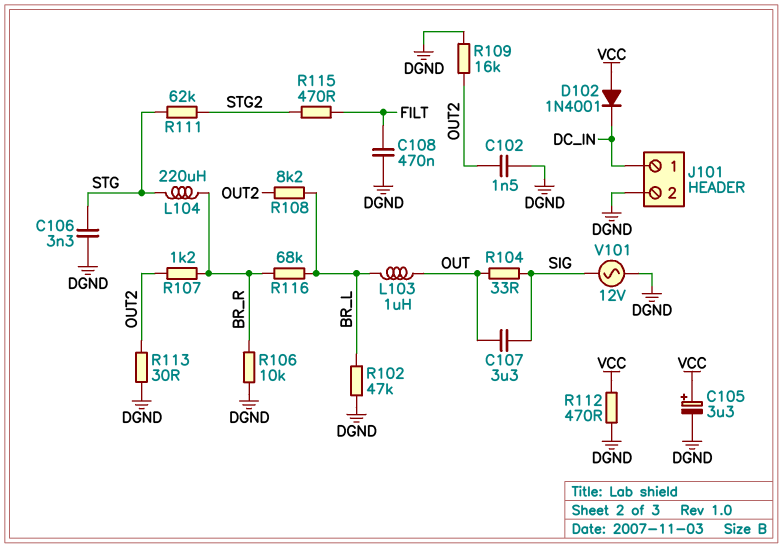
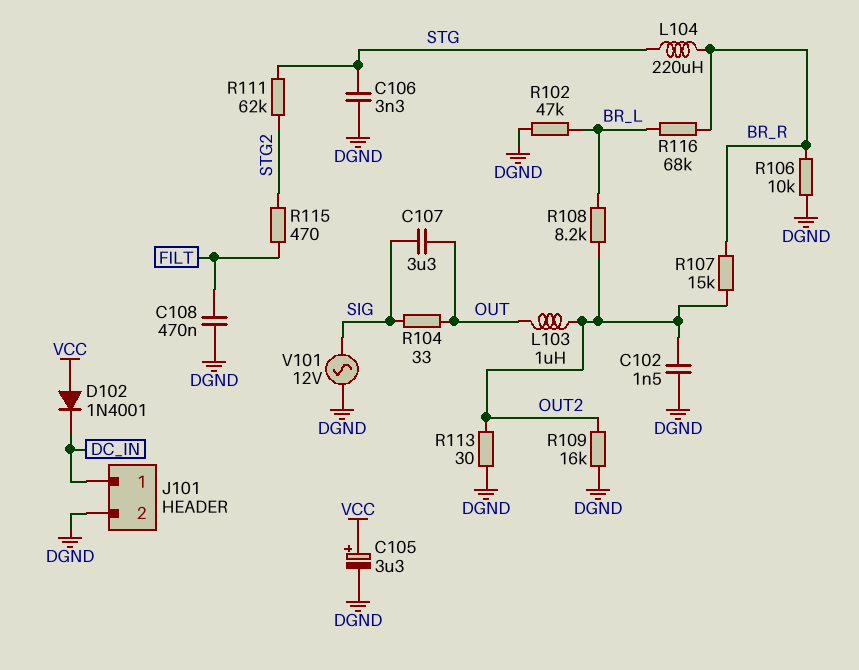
L103: 1uH (BR_L, OUT) -> 1uH (OUT, OUT2)
R107: 1.2k (BR_R, OUT2) -> 15k (BR_R, OUT2)
R112: 470 (DGND, VCC) -> none

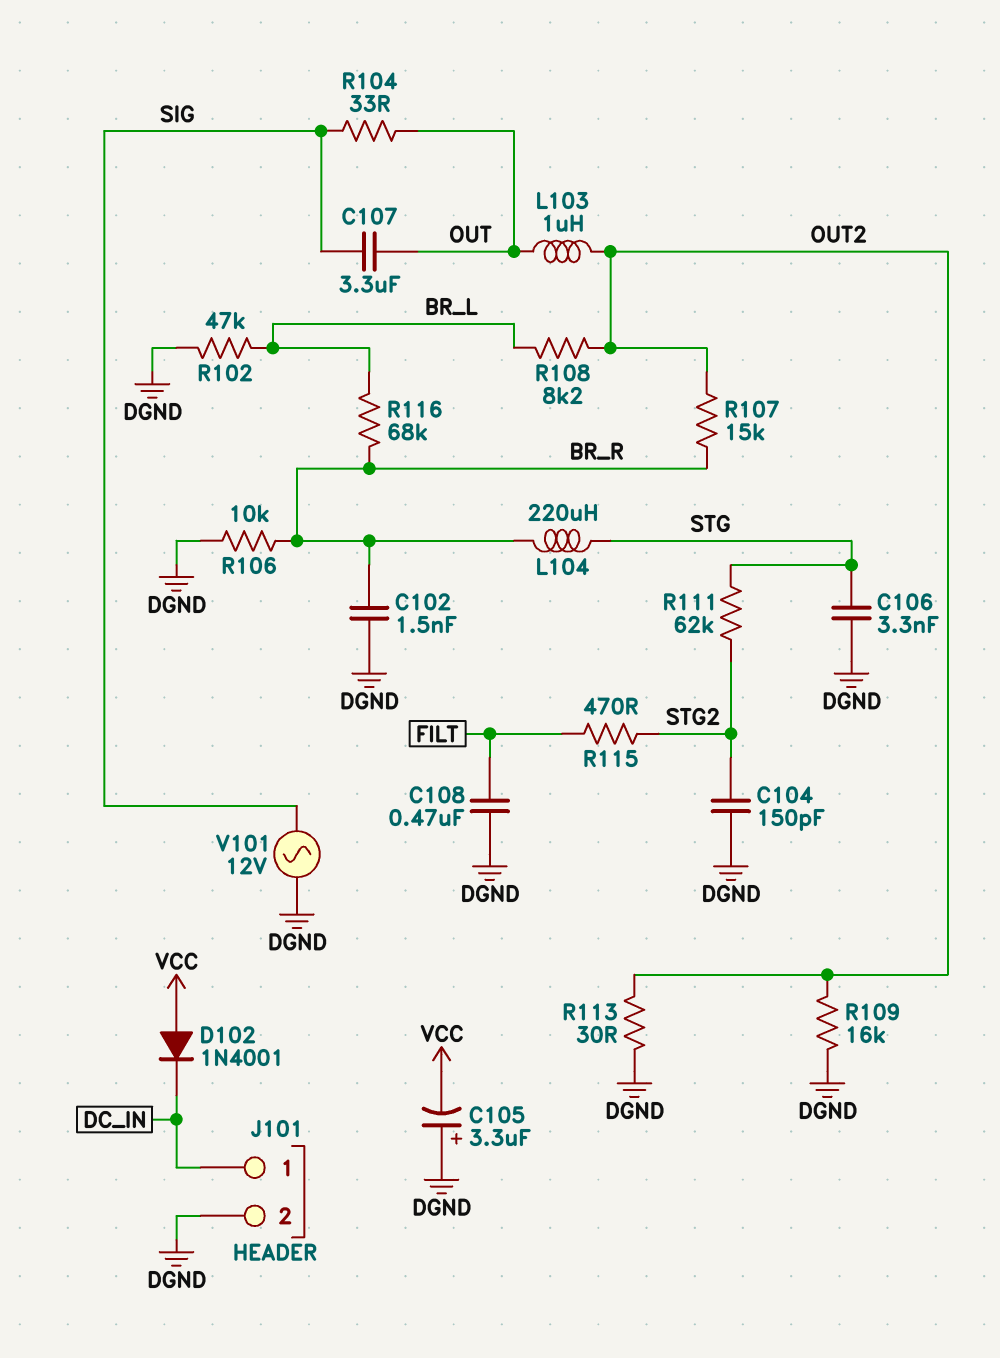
C102: 1.5nF (DGND, OUT2) -> 1.5nF (BR_R, DGND)
C104: none -> 150pF (DGND, STG2)
C105: 3.3uF (plus VCC, minus DGND) -> 3.3uF (plus DGND, minus VCC)

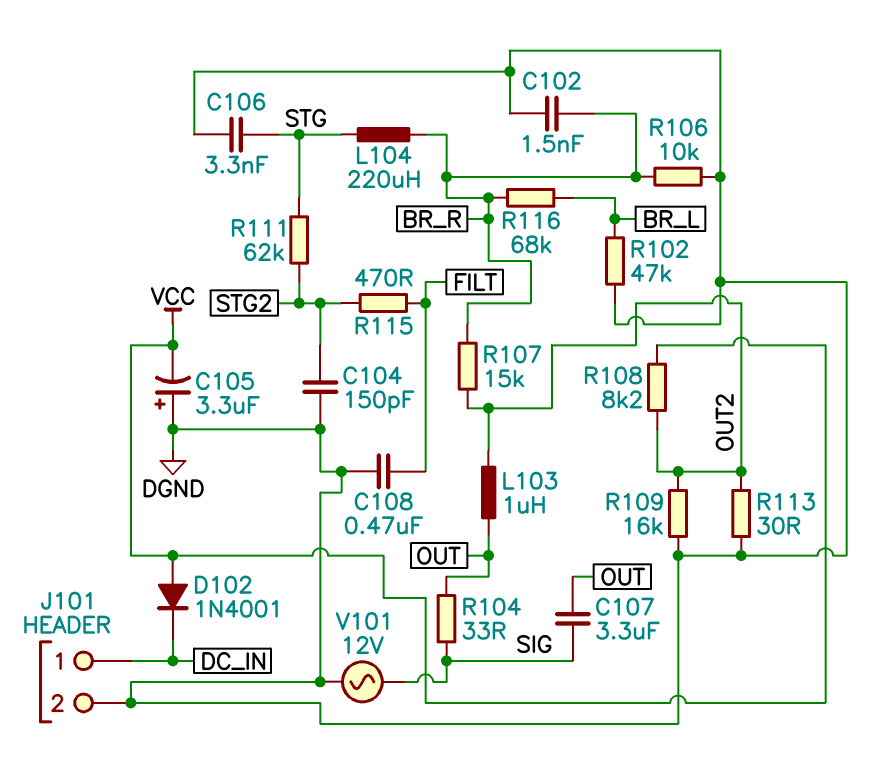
R108: 8.2k (BR_L, OUT2) -> 8.2k (OUT2, VCC)

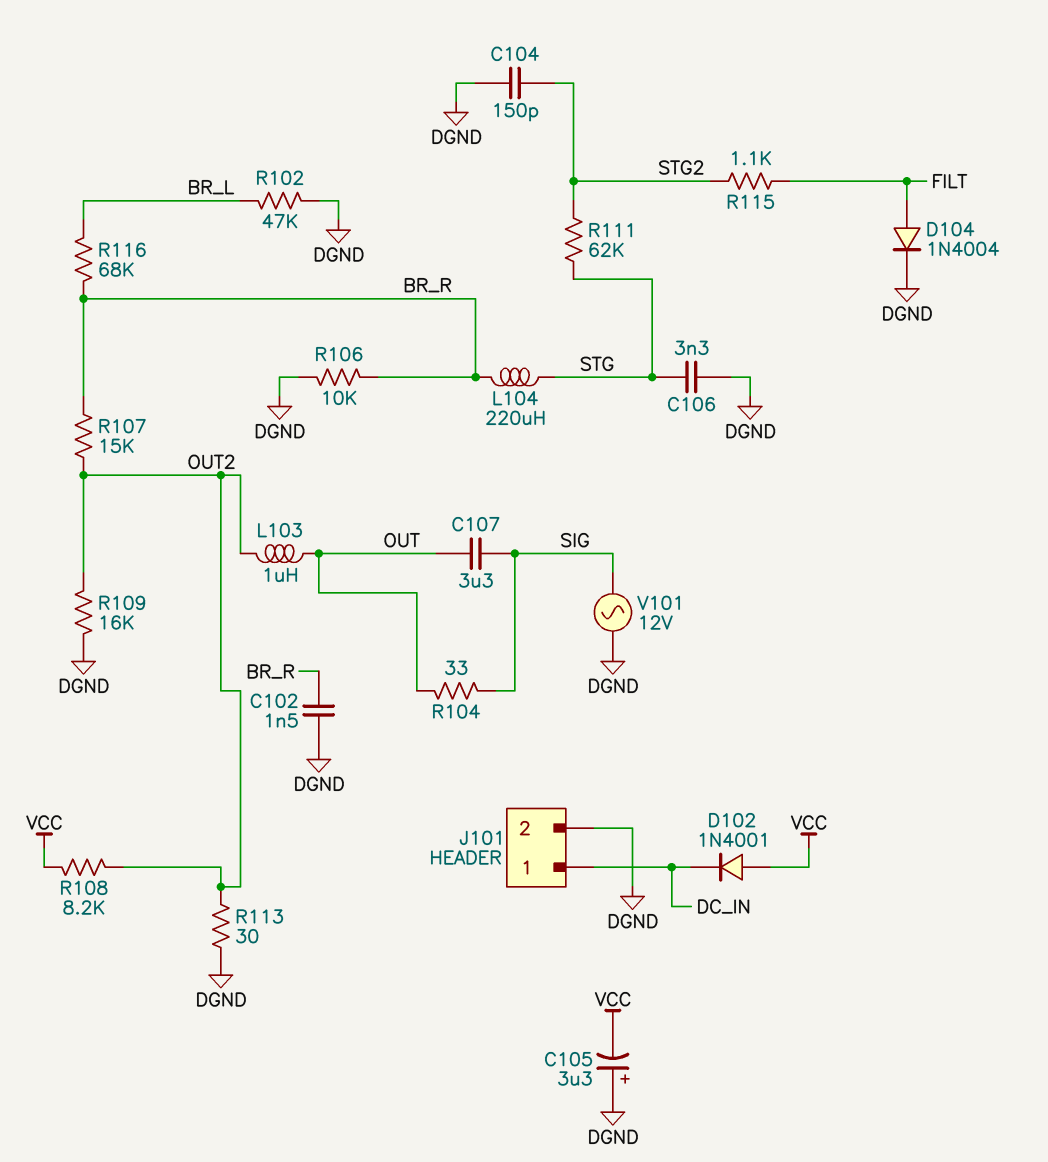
C108: 470nF (DGND, FILT) -> none
D104: none -> diode 1N4004 (A FILT, K DGND)
R115: 470 (FILT, STG2) -> 1.1k (FILT, STG2)

